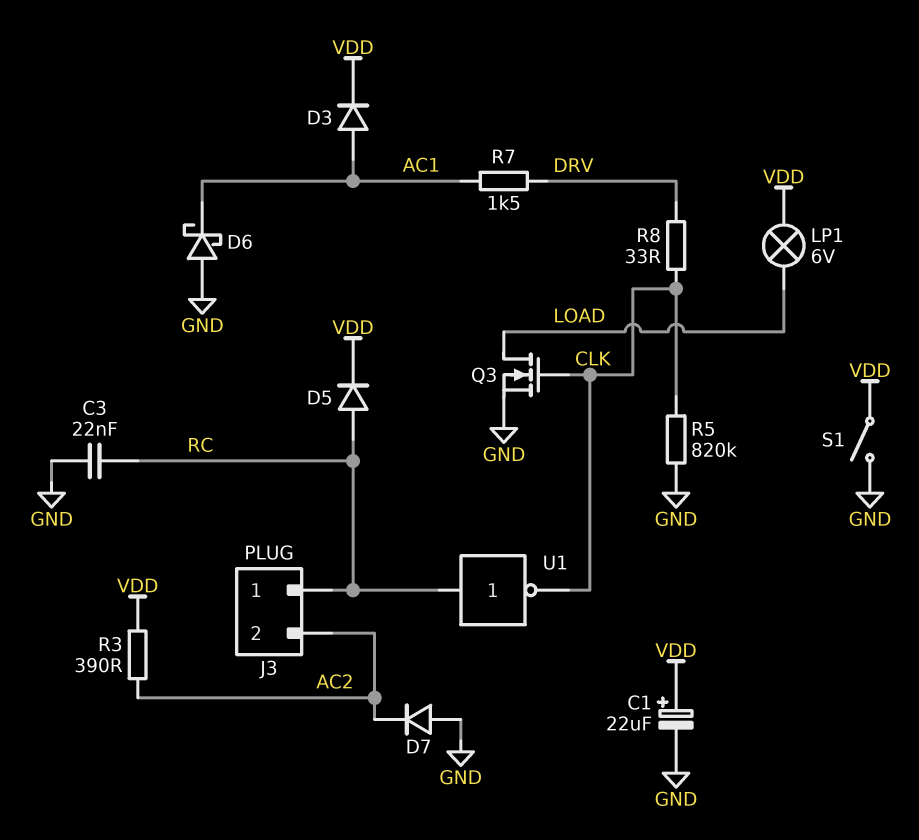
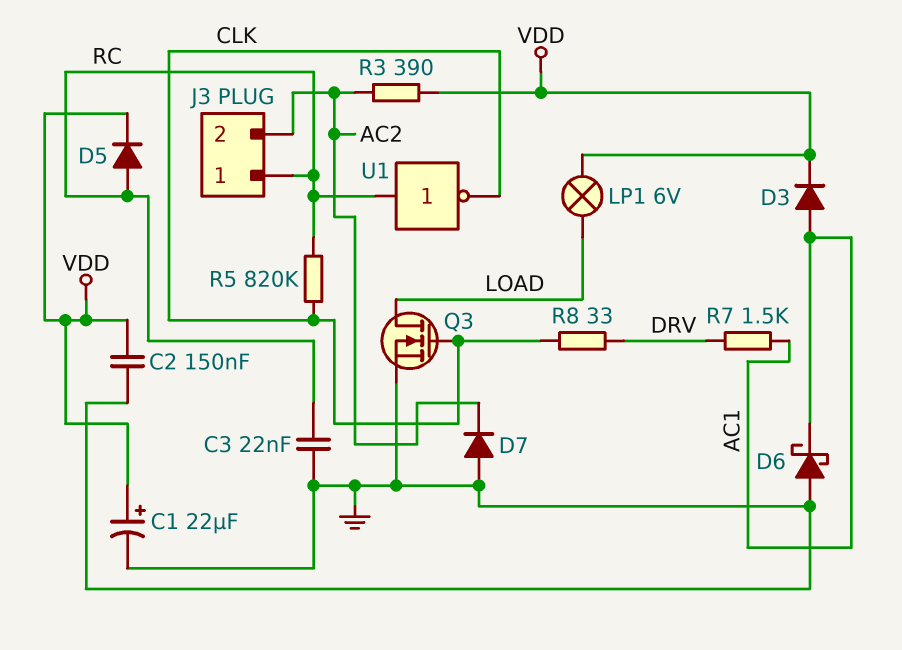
C2: none -> 150nF (GND, VDD)
R5: 820k (CLK, GND) -> 820k (CLK, RC)
S1: switch (GND, VDD) -> none

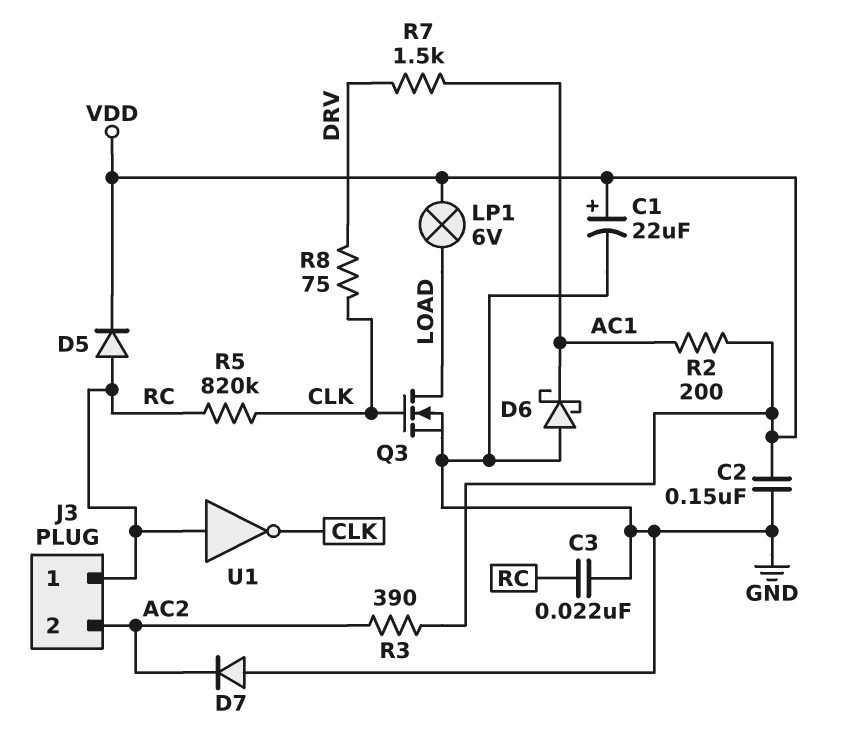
D3: diode (A AC1, K VDD) -> none
R2: none -> 200 (AC1, VDD)
R8: 33 (CLK, DRV) -> 75 (CLK, DRV)

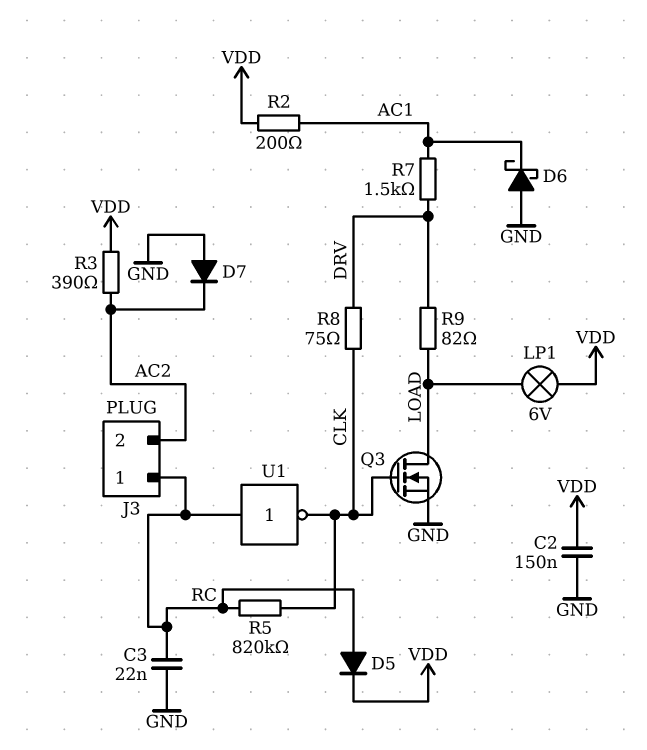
C1: 22uF (plus VDD, minus GND) -> none
R9: none -> 82 (DRV, LOAD)

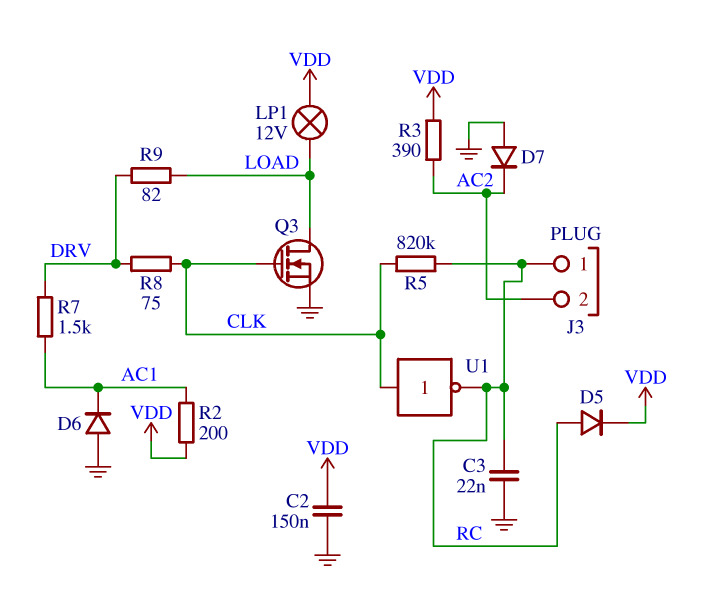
D6: schottky (A GND, K AC1) -> diode (A GND, K AC1)
LP1: lamp 6V (LOAD, VDD) -> lamp 12V (LOAD, VDD)
U1: NOT (in RC, out CLK) -> NOT (in CLK, out RC)

